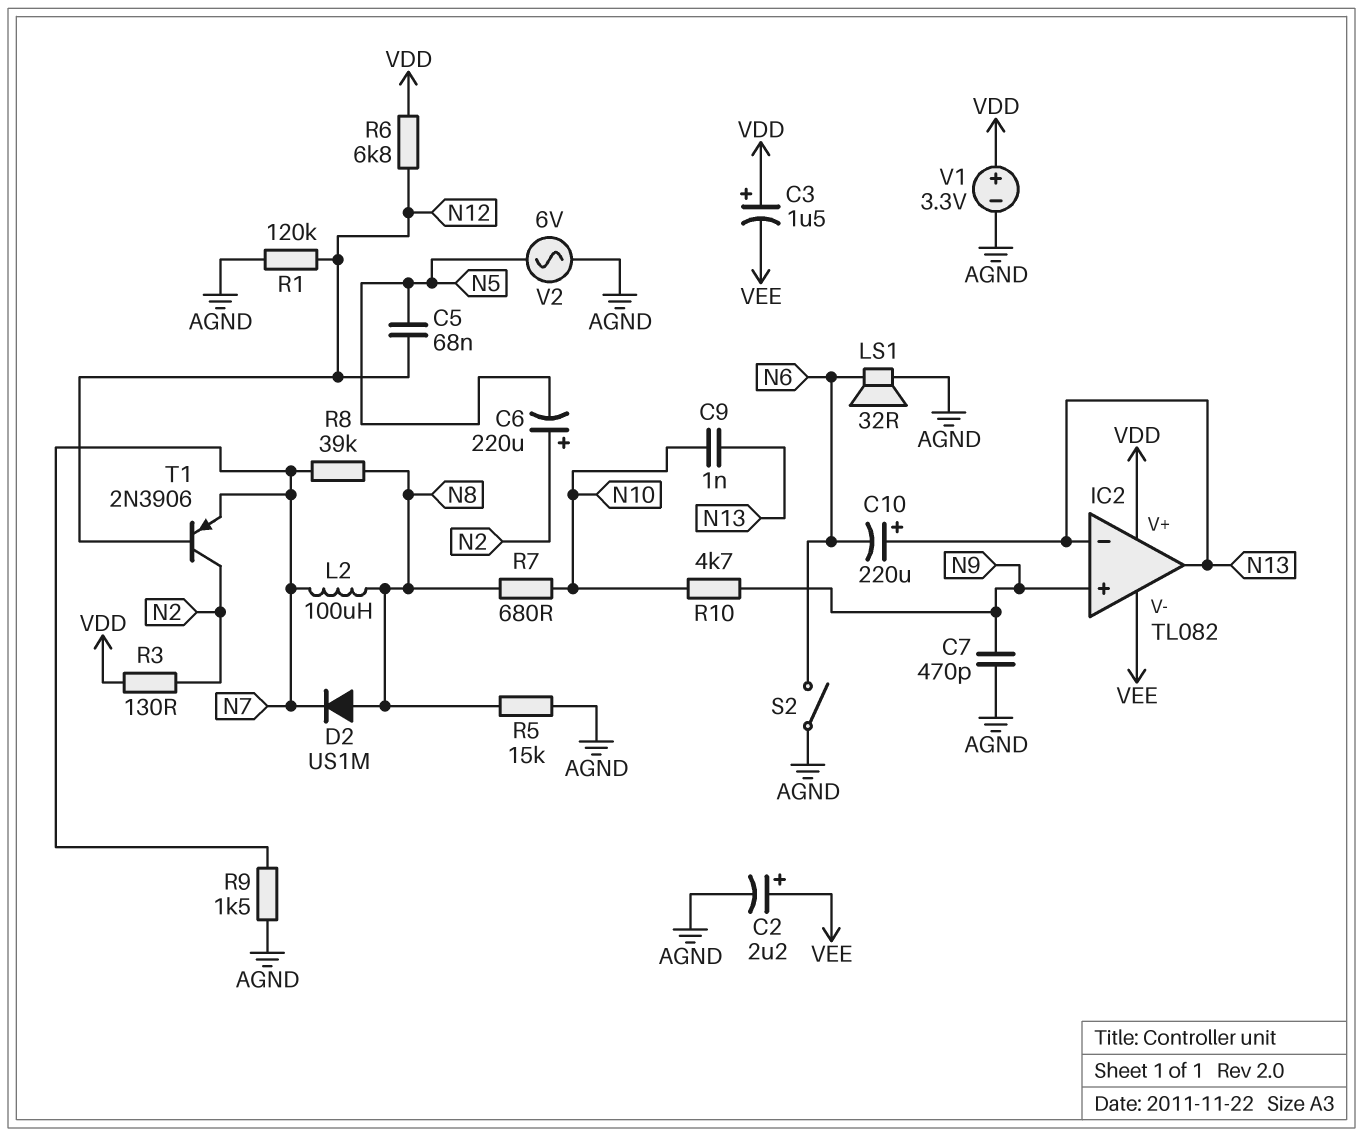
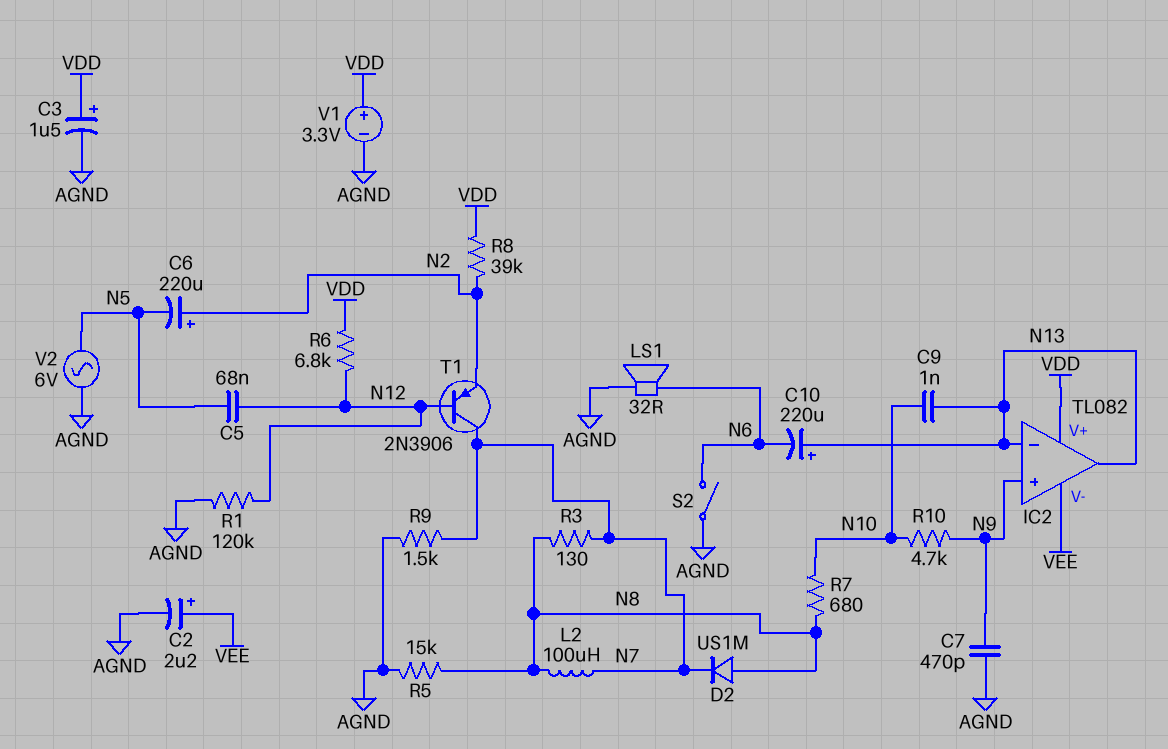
C3: 1.5uF (plus VDD, minus VEE) -> 1.5uF (plus VDD, minus AGND)
R3: 130 (N2, VDD) -> 130 (N7, N8)
R8: 39k (N7, N8) -> 39k (N2, VDD)
T1: PNP 2N3906 (B N12, C N2, E N7) -> PNP 2N3906 (B N12, C N7, E N2)

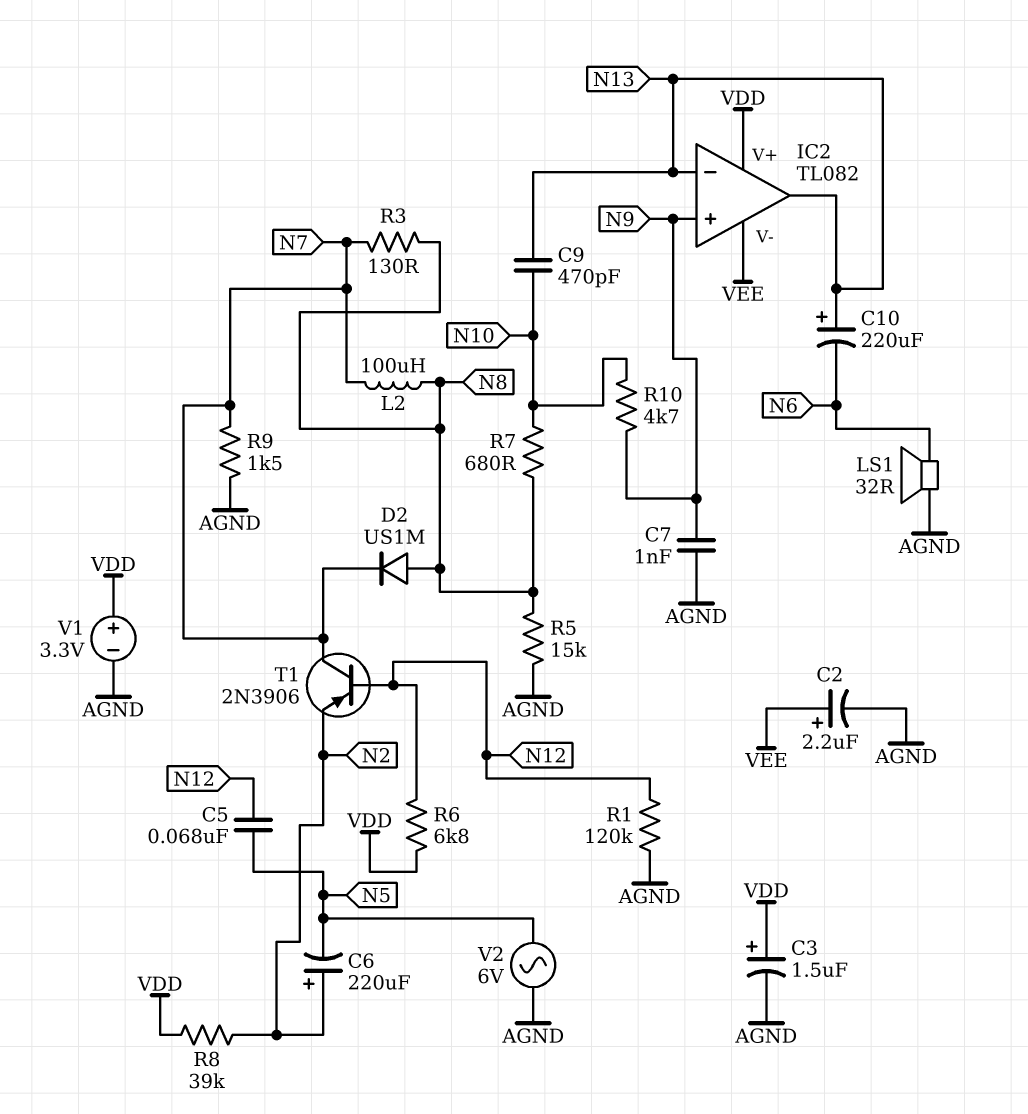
C7: 470pF (AGND, N9) -> 1nF (AGND, N9)
C9: 1nF (N10, N13) -> 470pF (N10, N13)
S2: switch (AGND, N6) -> none

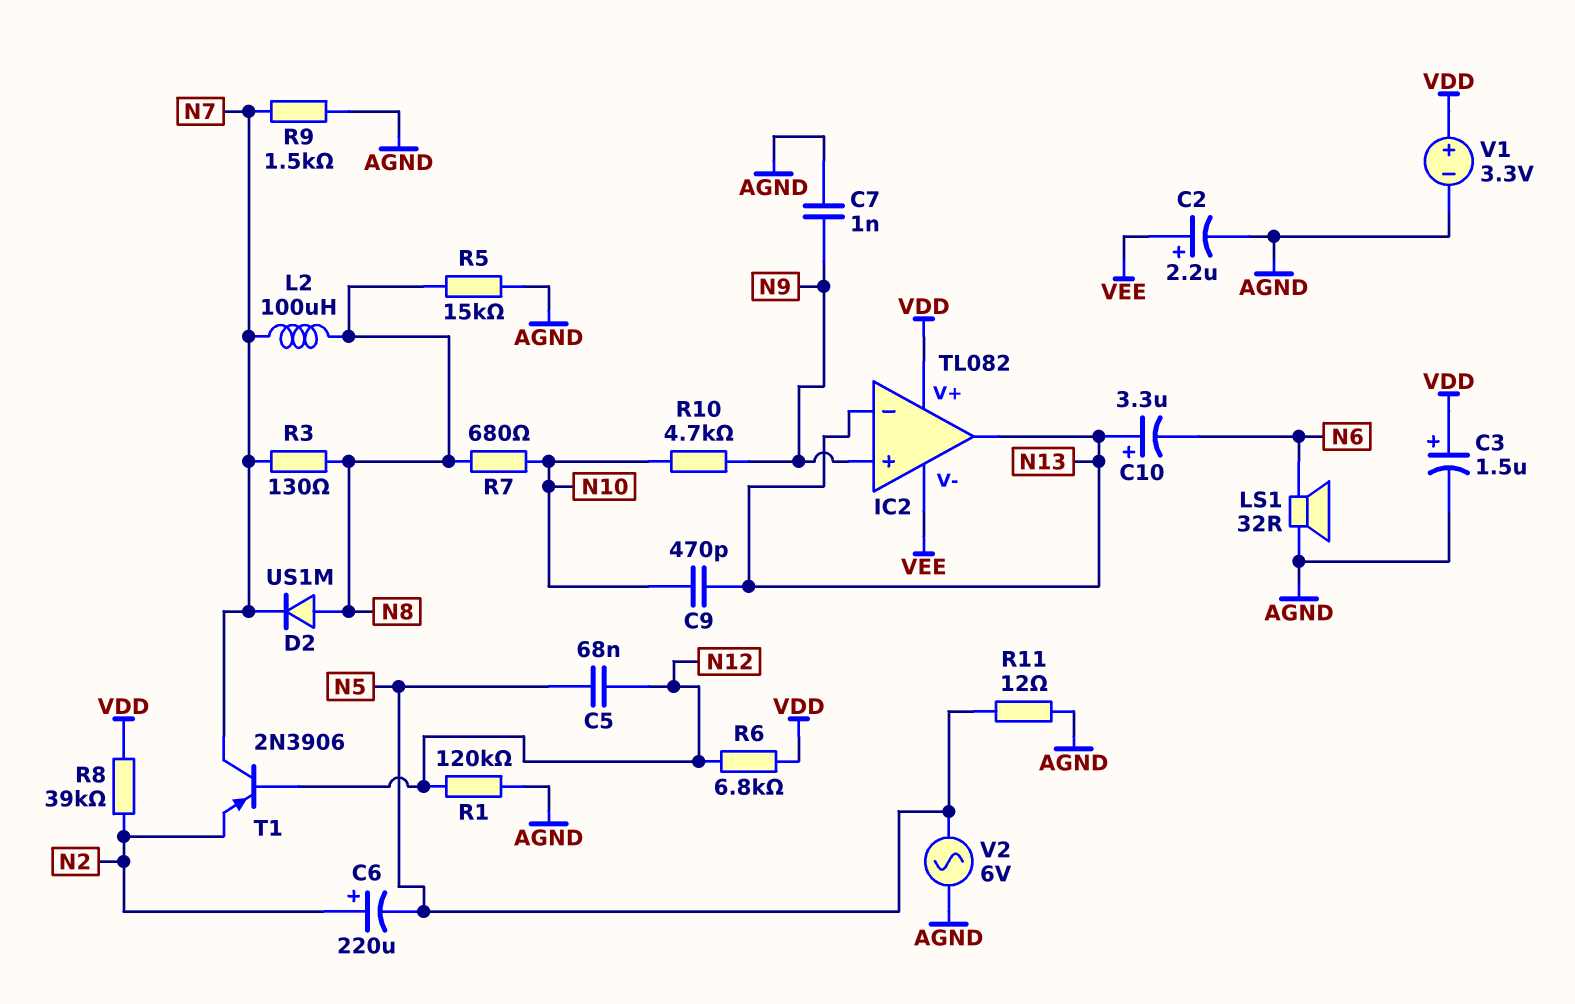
C10: 220uF (plus N13, minus N6) -> 3.3uF (plus N13, minus N6)
R11: none -> 12 (AGND, N5)

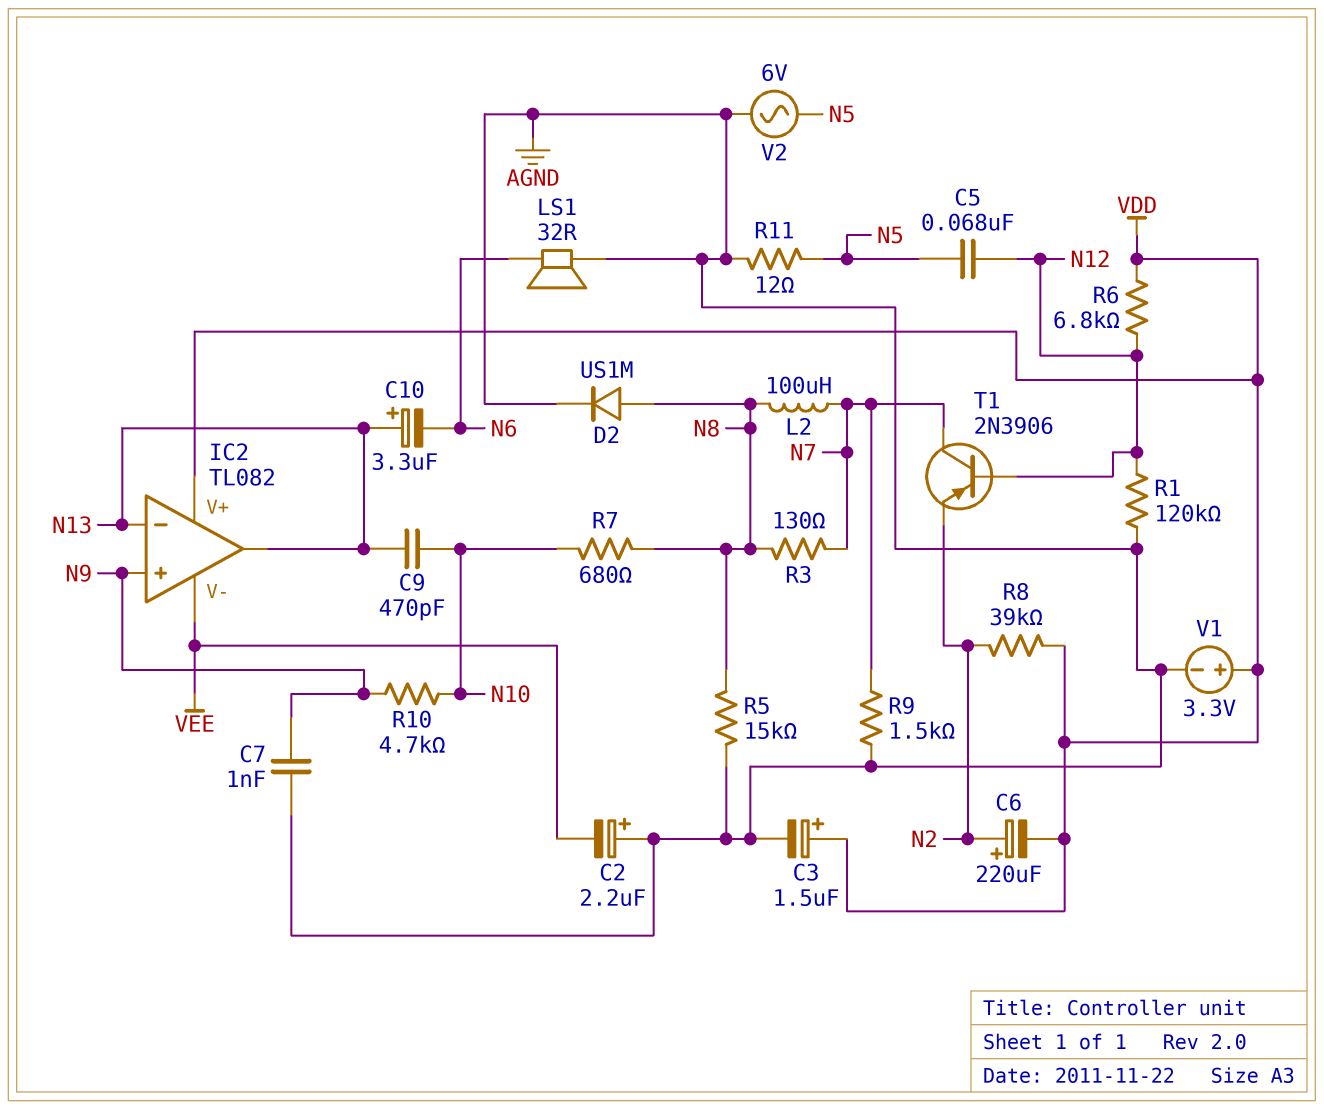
C2: 2.2uF (plus VEE, minus AGND) -> 2.2uF (plus AGND, minus VEE)
C6: 220uF (plus N2, minus N5) -> 220uF (plus N2, minus VDD)
D2: diode US1M (A N8, K N7) -> diode US1M (A N8, K AGND)

